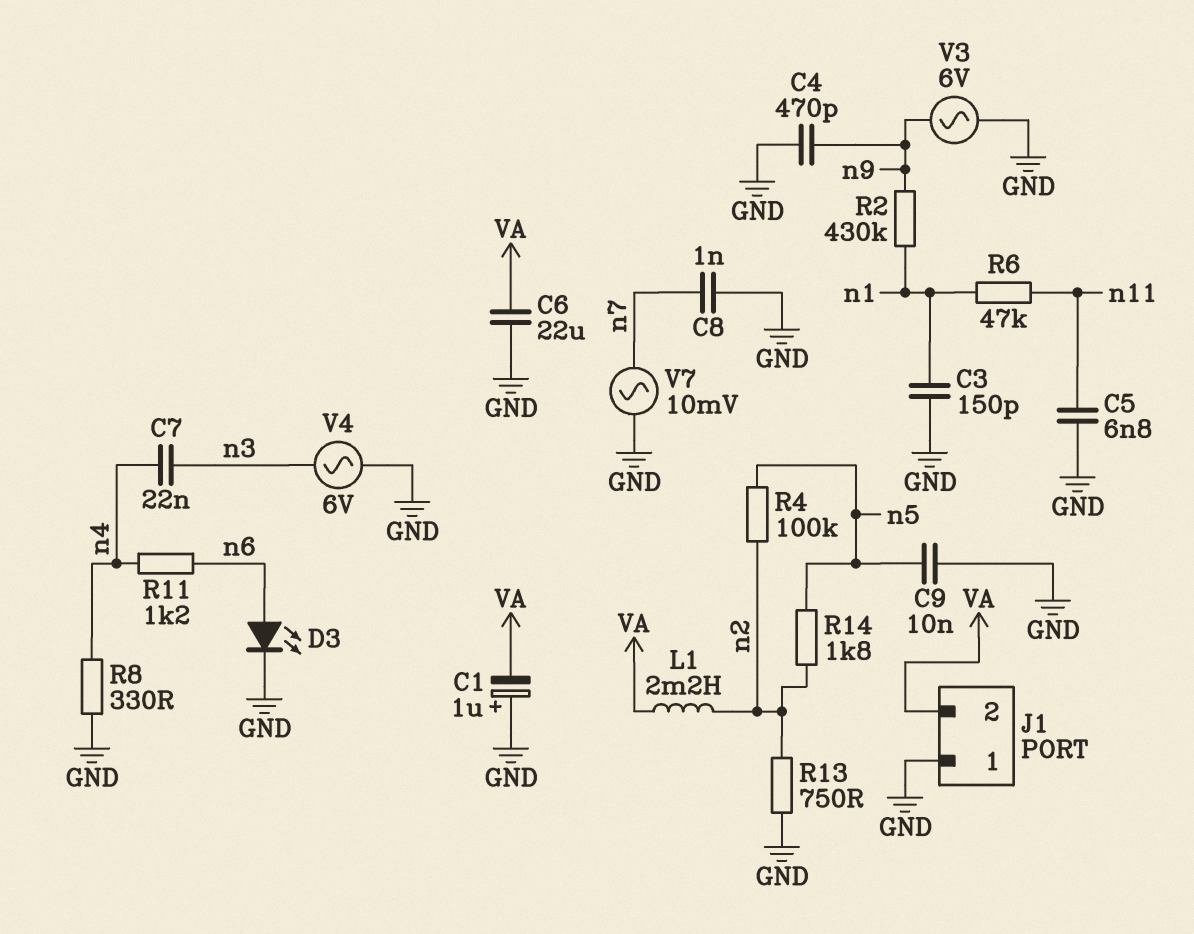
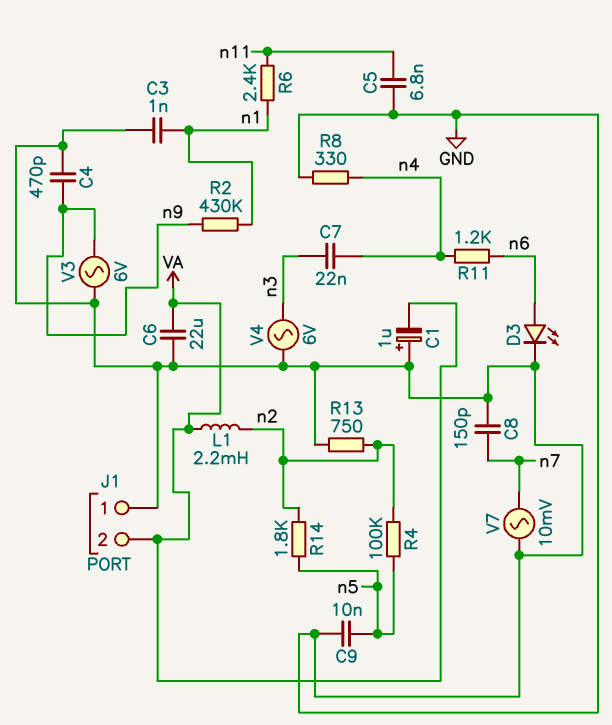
C3: 150pF (GND, n1) -> 1nF (GND, n1)
C8: 1nF (GND, n7) -> 150pF (GND, n7)
R6: 47k (n1, n11) -> 2.4k (n1, n11)

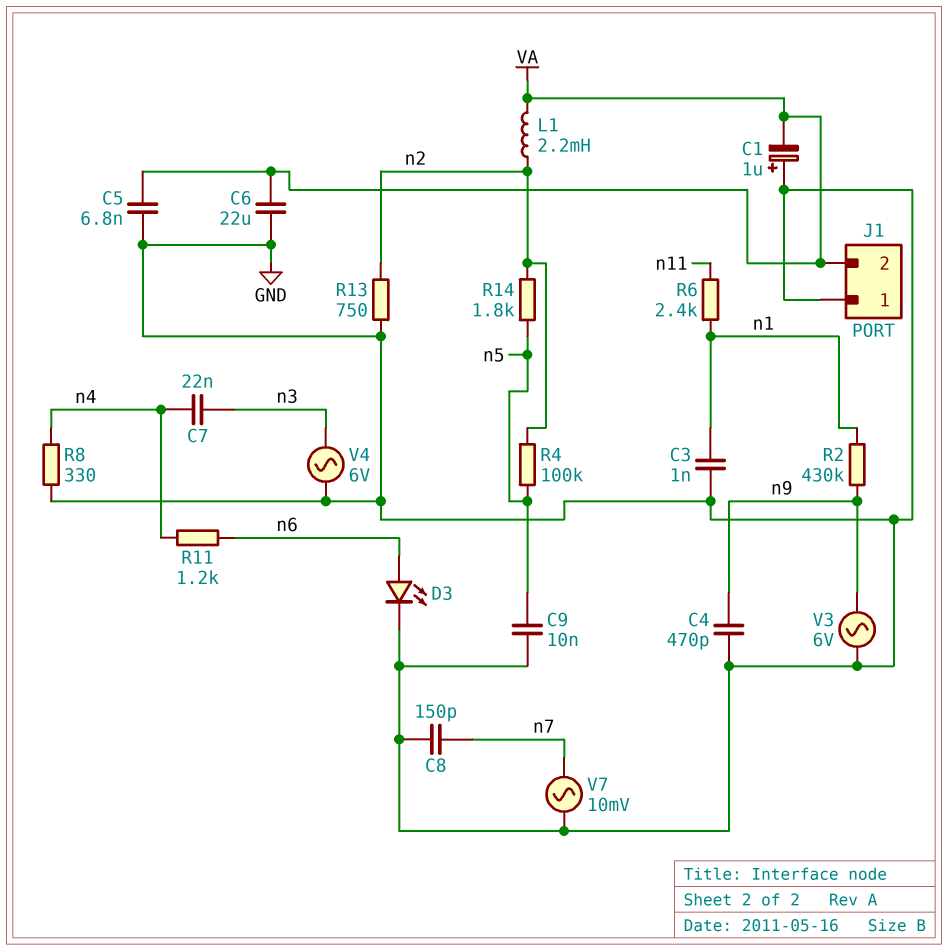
C5: 6.8nF (GND, n11) -> 6.8nF (GND, VA)

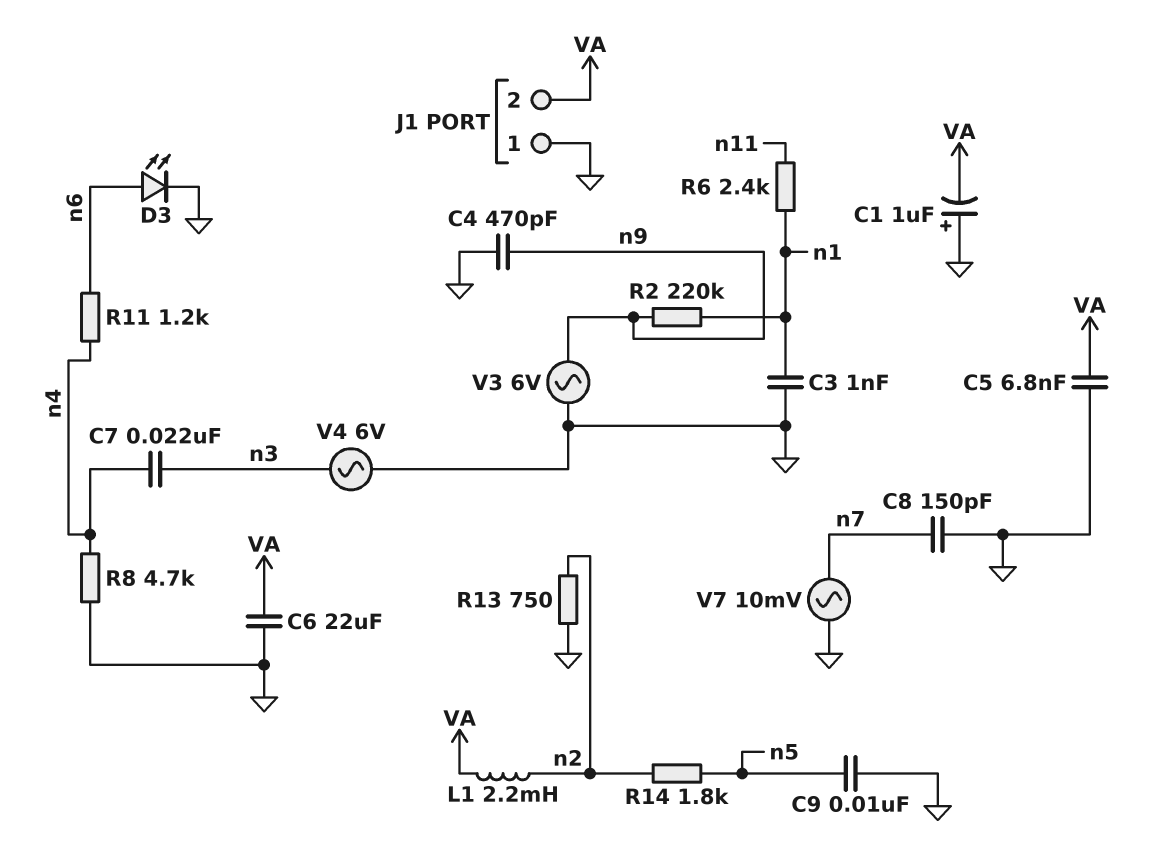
R2: 430k (n1, n9) -> 220k (n1, n9)
R4: 100k (n2, n5) -> none
R8: 330 (GND, n4) -> 4.7k (GND, n4)

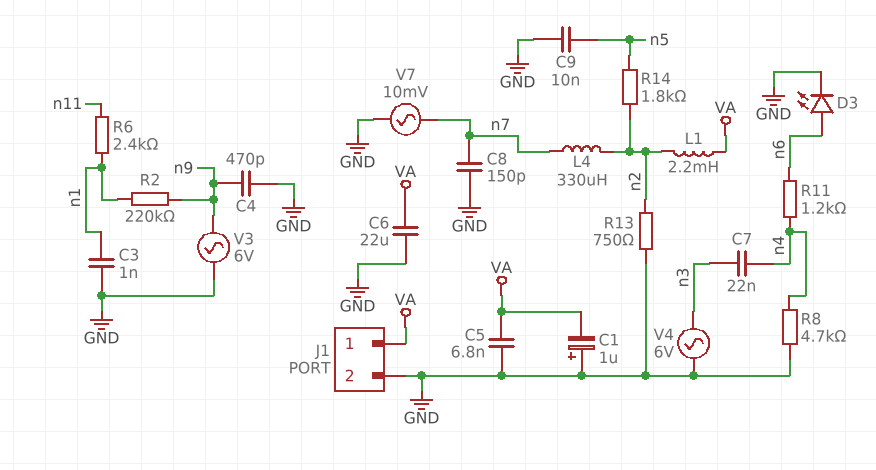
J1 pin 1: GND -> VA
J1 pin 2: VA -> GND
L4: none -> 330uH (n2, n7)

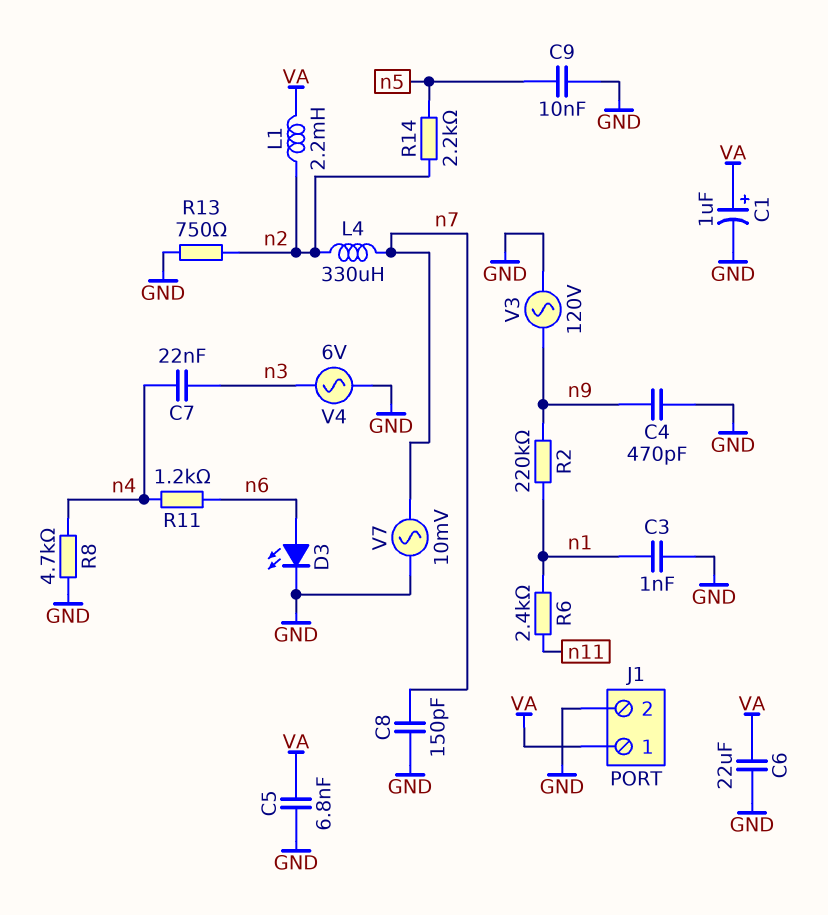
C1: 1uF (plus GND, minus VA) -> 1uF (plus VA, minus GND)
R14: 1.8k (n2, n5) -> 2.2k (n2, n5)
V3: AC 6V (GND, n9) -> AC 120V (GND, n9)

